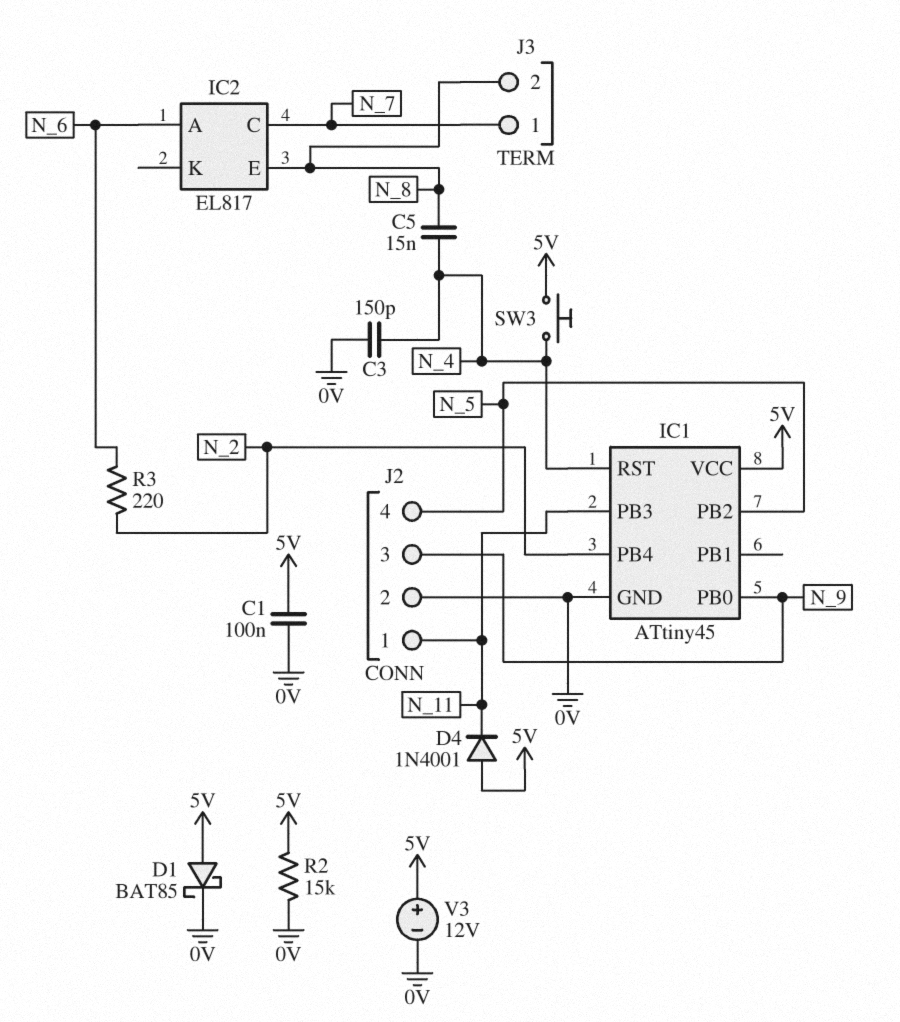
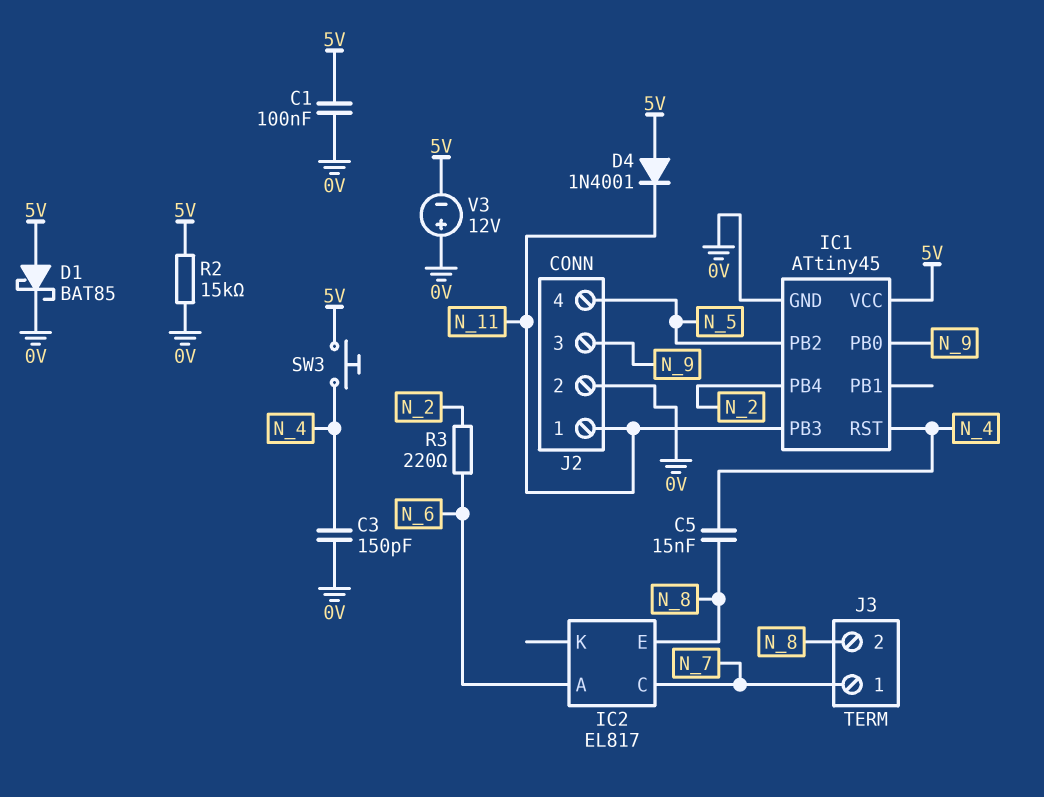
V3: 12V (plus 5V, minus 0V) -> 12V (plus 0V, minus 5V)

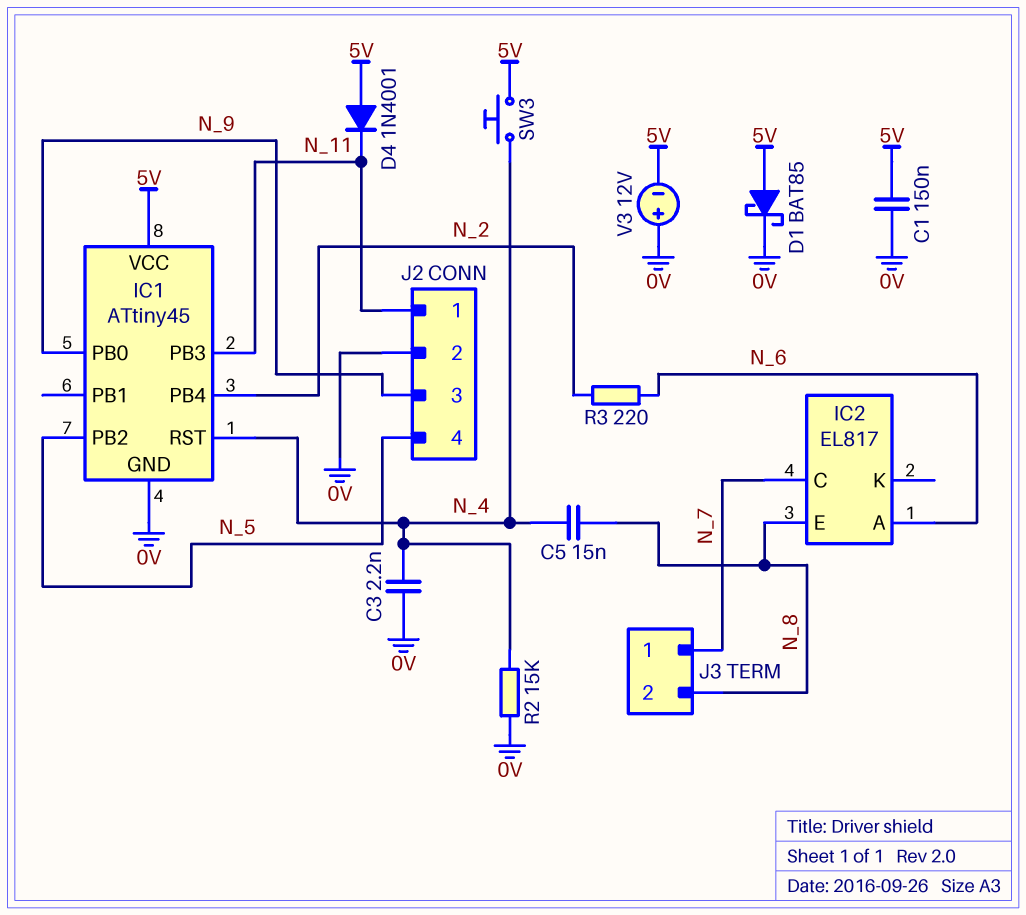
C1: 100nF (0V, 5V) -> 150nF (0V, 5V)
C3: 150pF (0V, N_4) -> 2.2nF (0V, N_4)
R2: 15k (0V, 5V) -> 15k (0V, N_4)

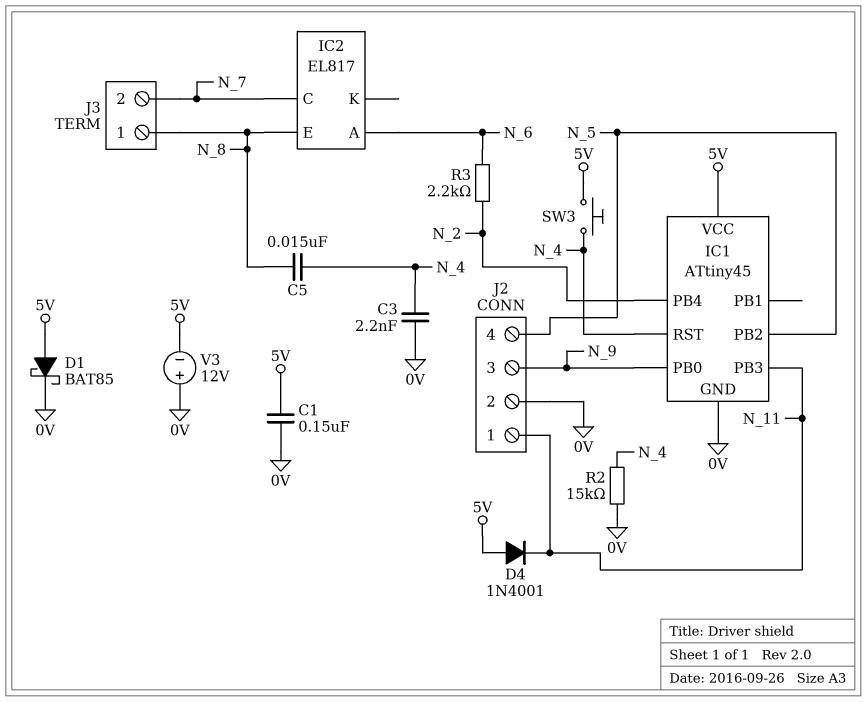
J3 pin 1: N_7 -> N_8
J3 pin 2: N_8 -> N_7
R3: 220 (N_2, N_6) -> 2.2k (N_2, N_6)

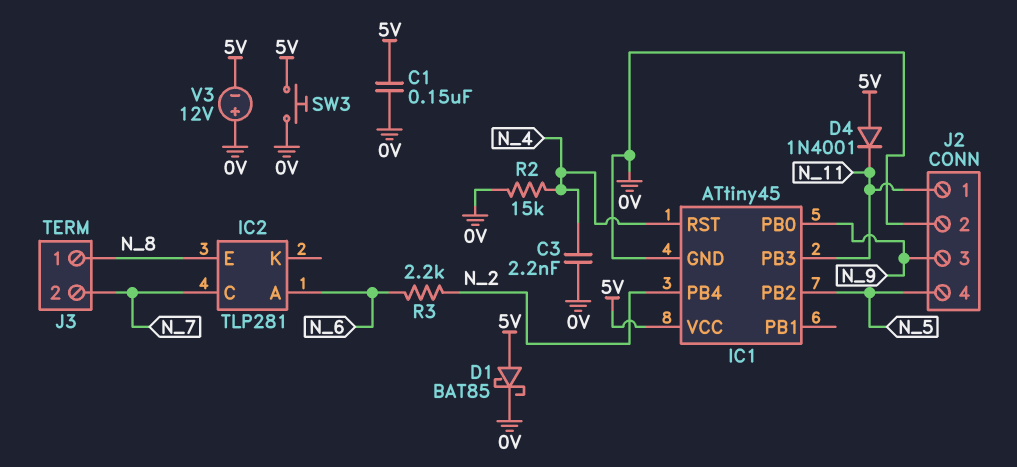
C5: 15nF (N_4, N_8) -> none
IC2: EL817 -> TLP281
SW3: button (5V, N_4) -> button (0V, 5V)

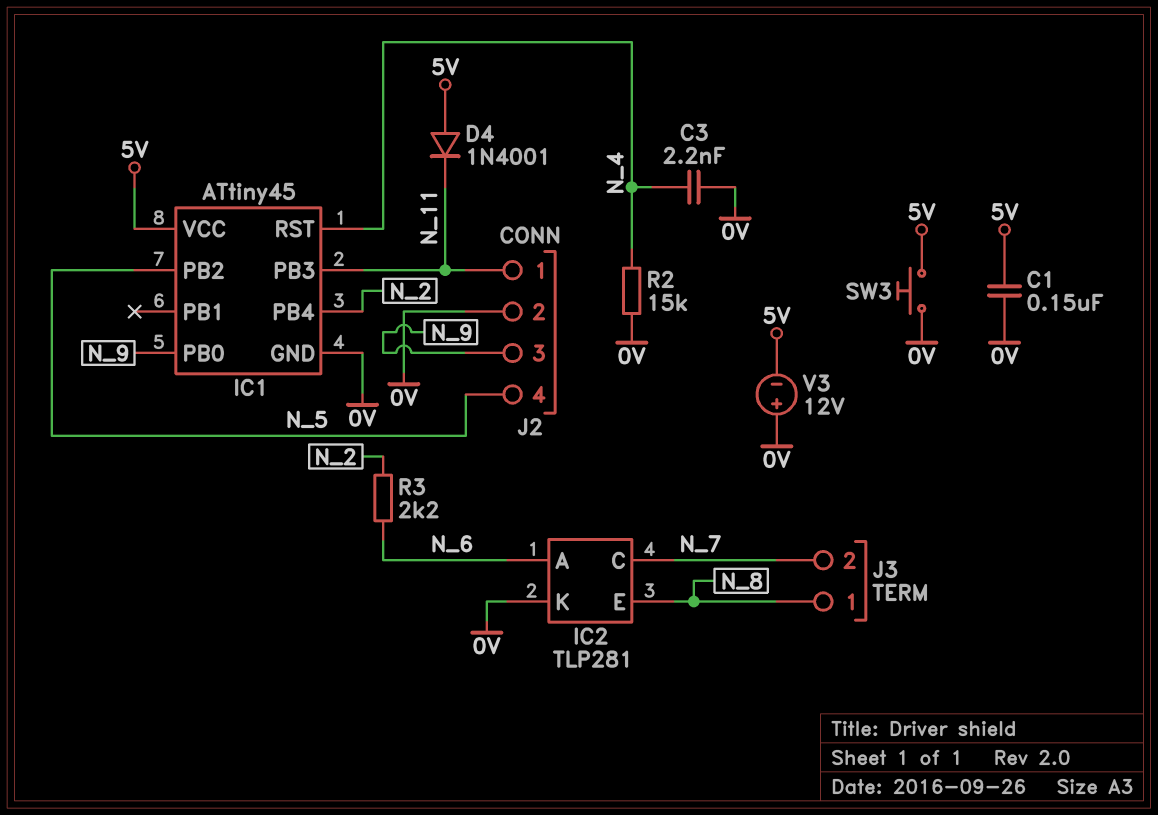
D1: schottky BAT85 (A 5V, K 0V) -> none
IC2 pin K: none -> 0V

